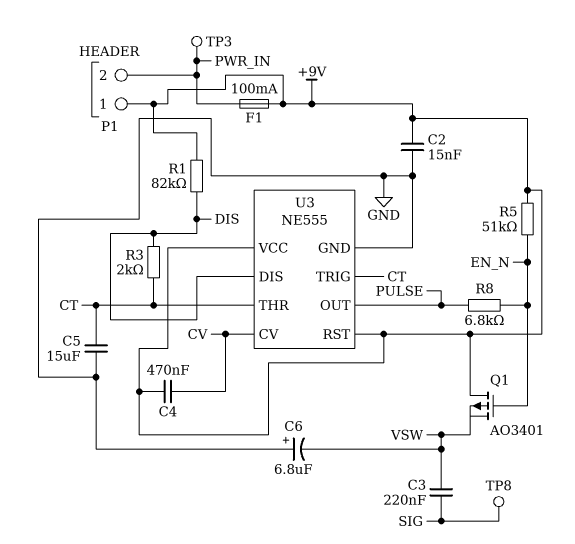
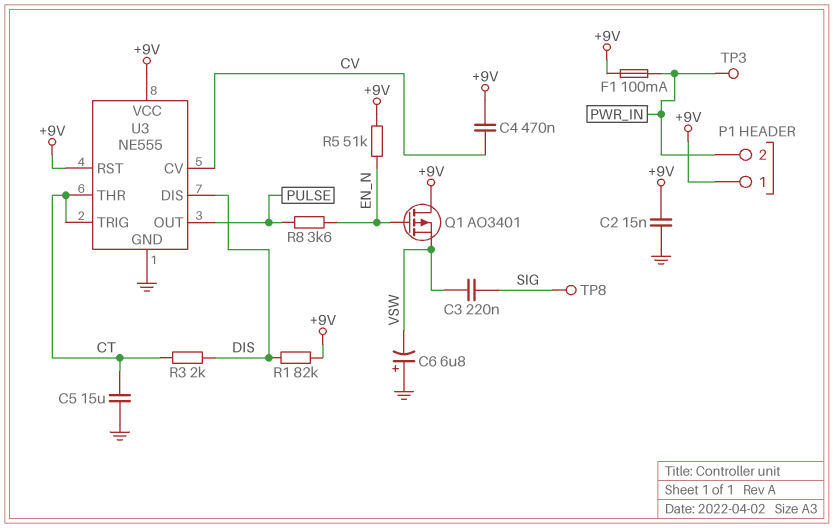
R8: 6.8k (EN_N, PULSE) -> 3.6k (EN_N, PULSE)

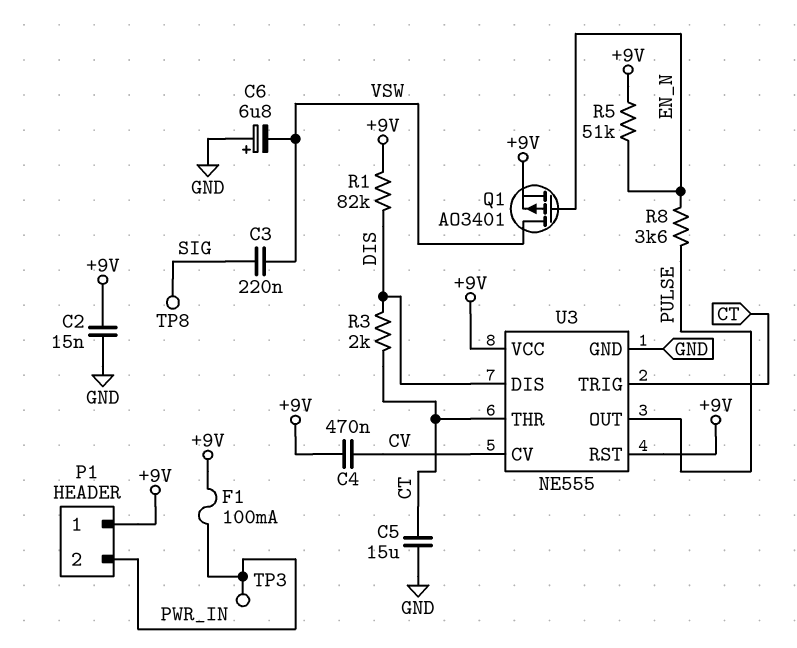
Q1: PMOS AO3401 (G EN_N, D +9V, S VSW) -> PMOS AO3401 (G EN_N, D VSW, S +9V)

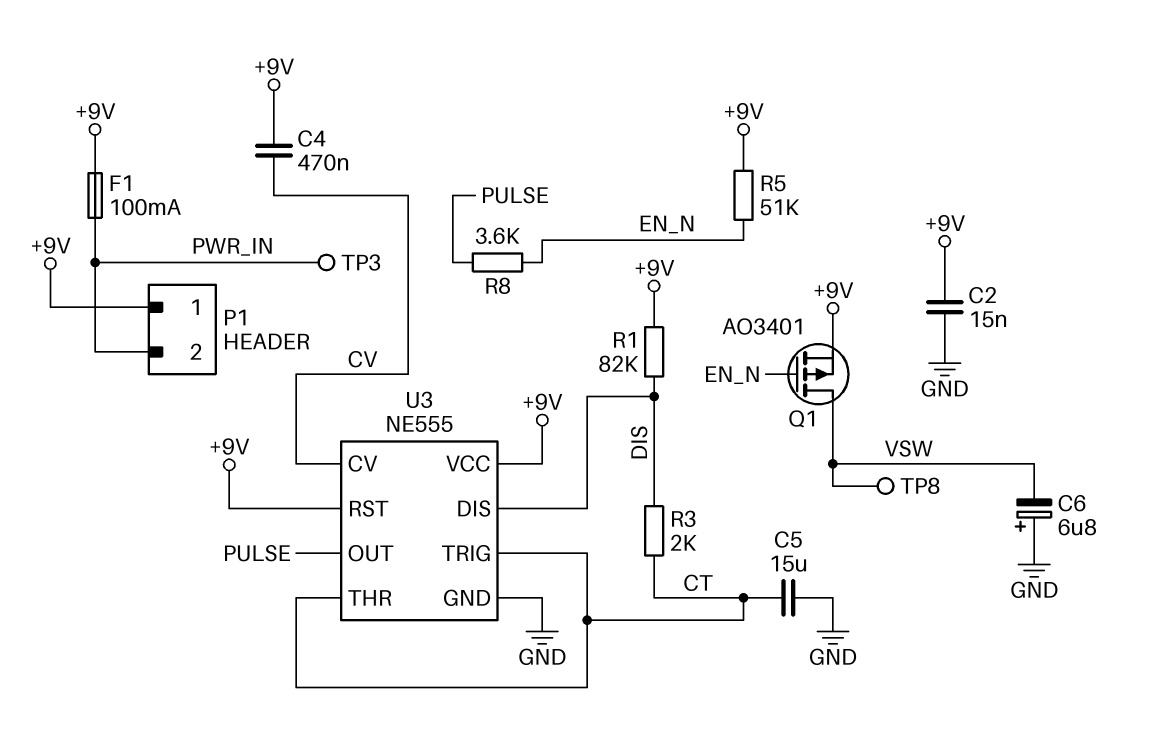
C3: 220nF (SIG, VSW) -> none
TP8: test point (SIG) -> test point (VSW)

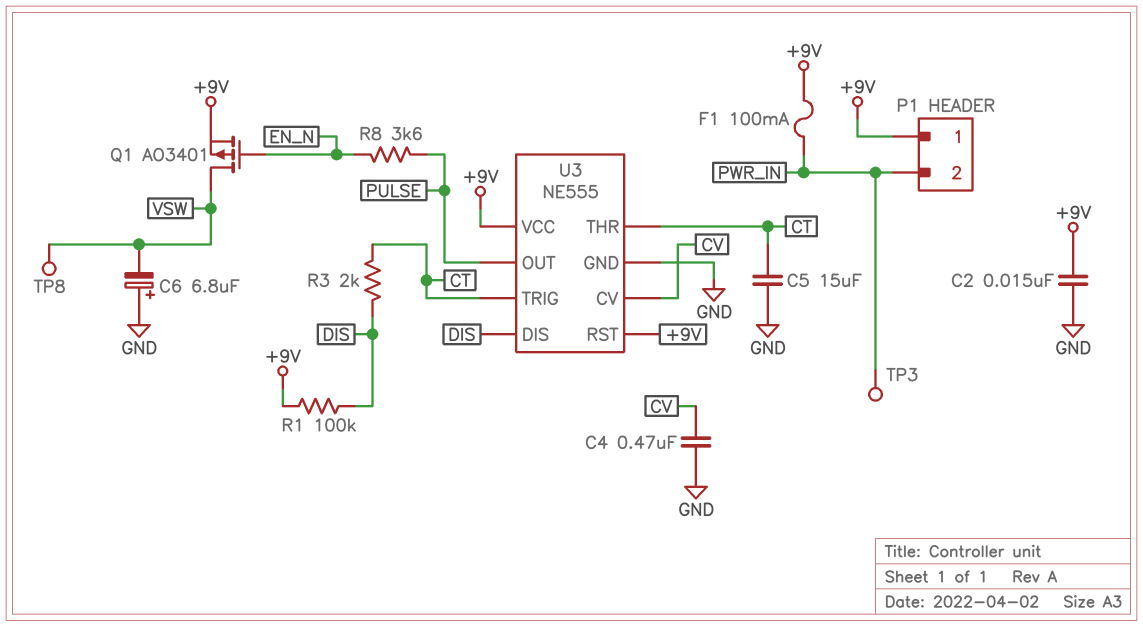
C4: 470nF (+9V, CV) -> 470nF (CV, GND)
R1: 82k (+9V, DIS) -> 100k (+9V, DIS)
R5: 51k (+9V, EN_N) -> none

